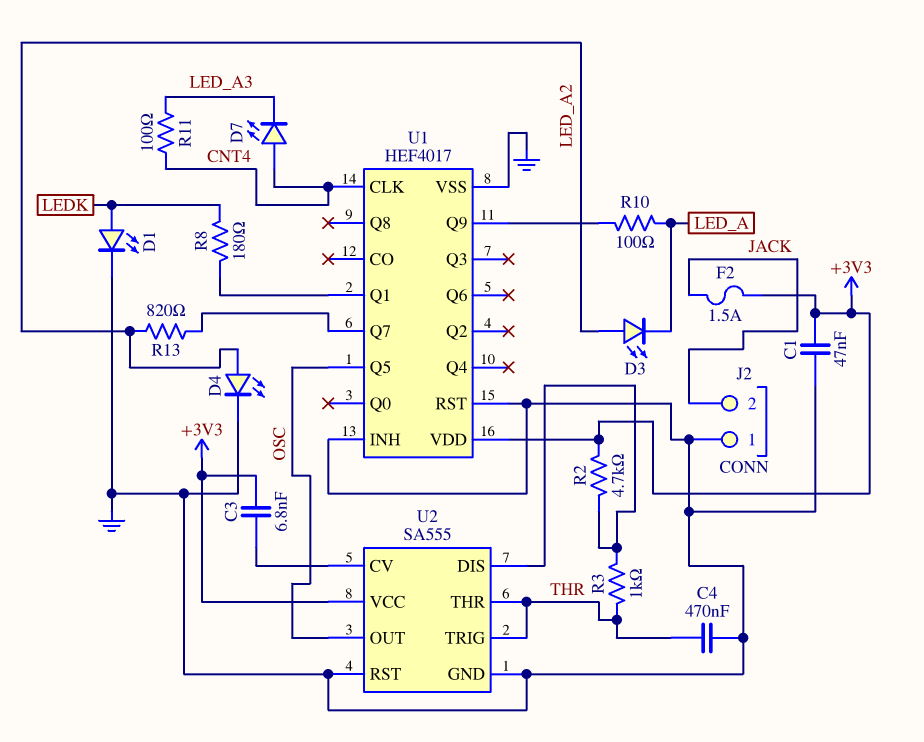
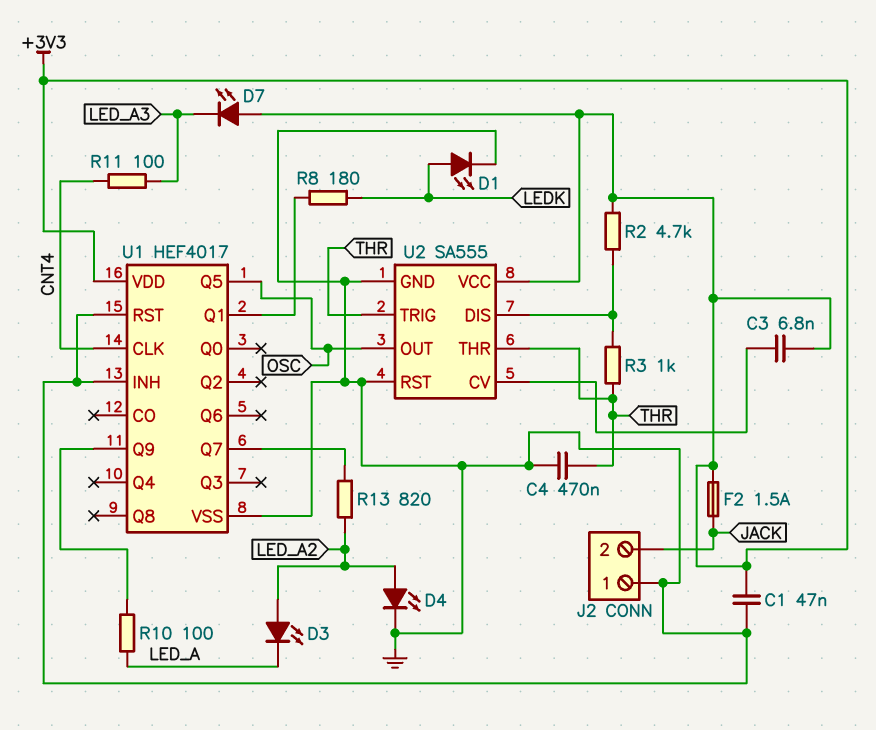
D7: LED (A CNT4, K LED_A3) -> LED (A +3V3, K LED_A3)

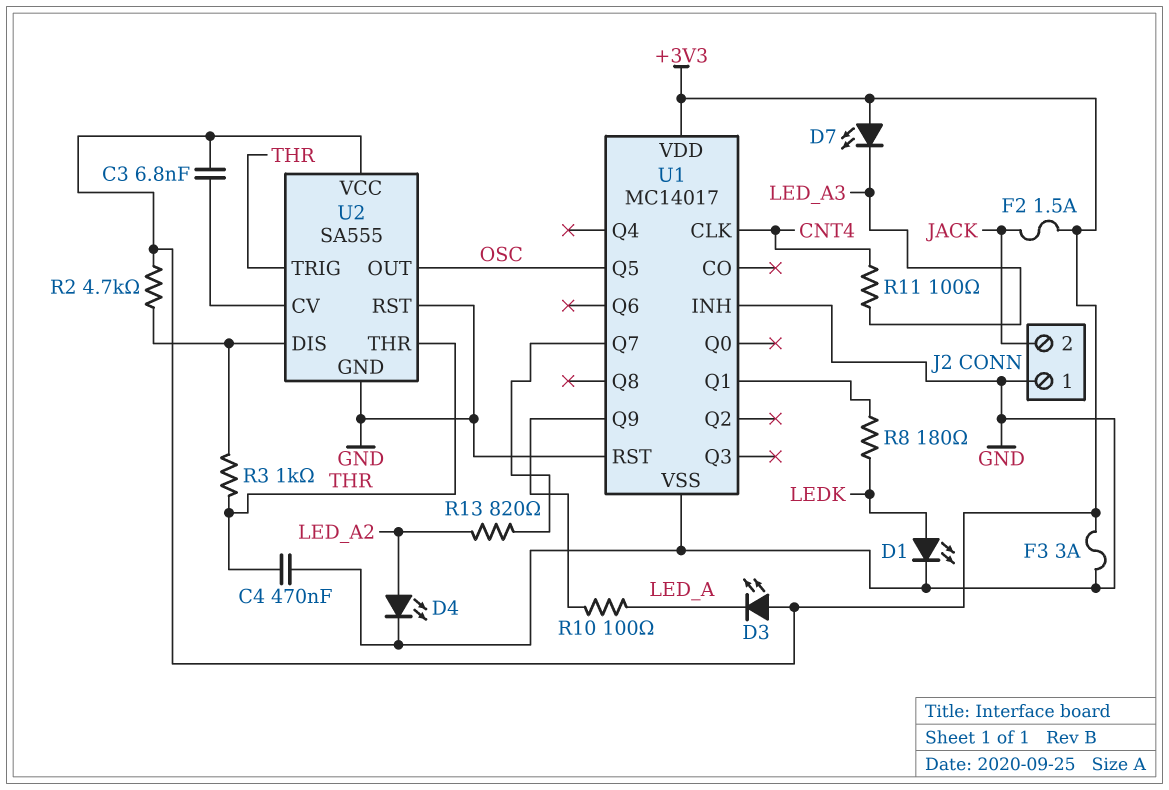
C1: 47nF (+3V3, GND) -> none
D3: LED (A LED_A2, K LED_A) -> LED (A +3V3, K LED_A)
F3: none -> 3A (+3V3, GND)
U1: HEF4017 -> MC14017

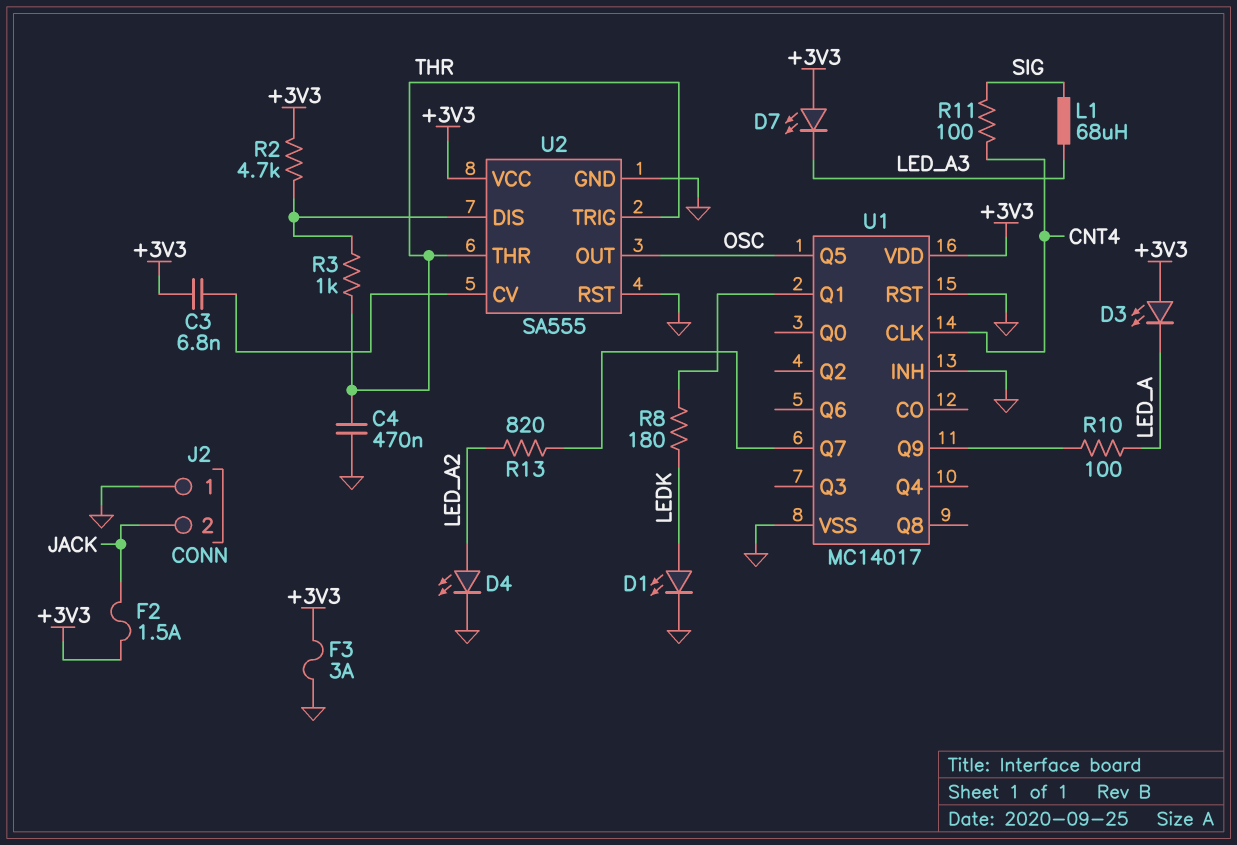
L1: none -> 68uH (LED_A3, SIG)
R11: 100 (CNT4, LED_A3) -> 100 (CNT4, SIG)

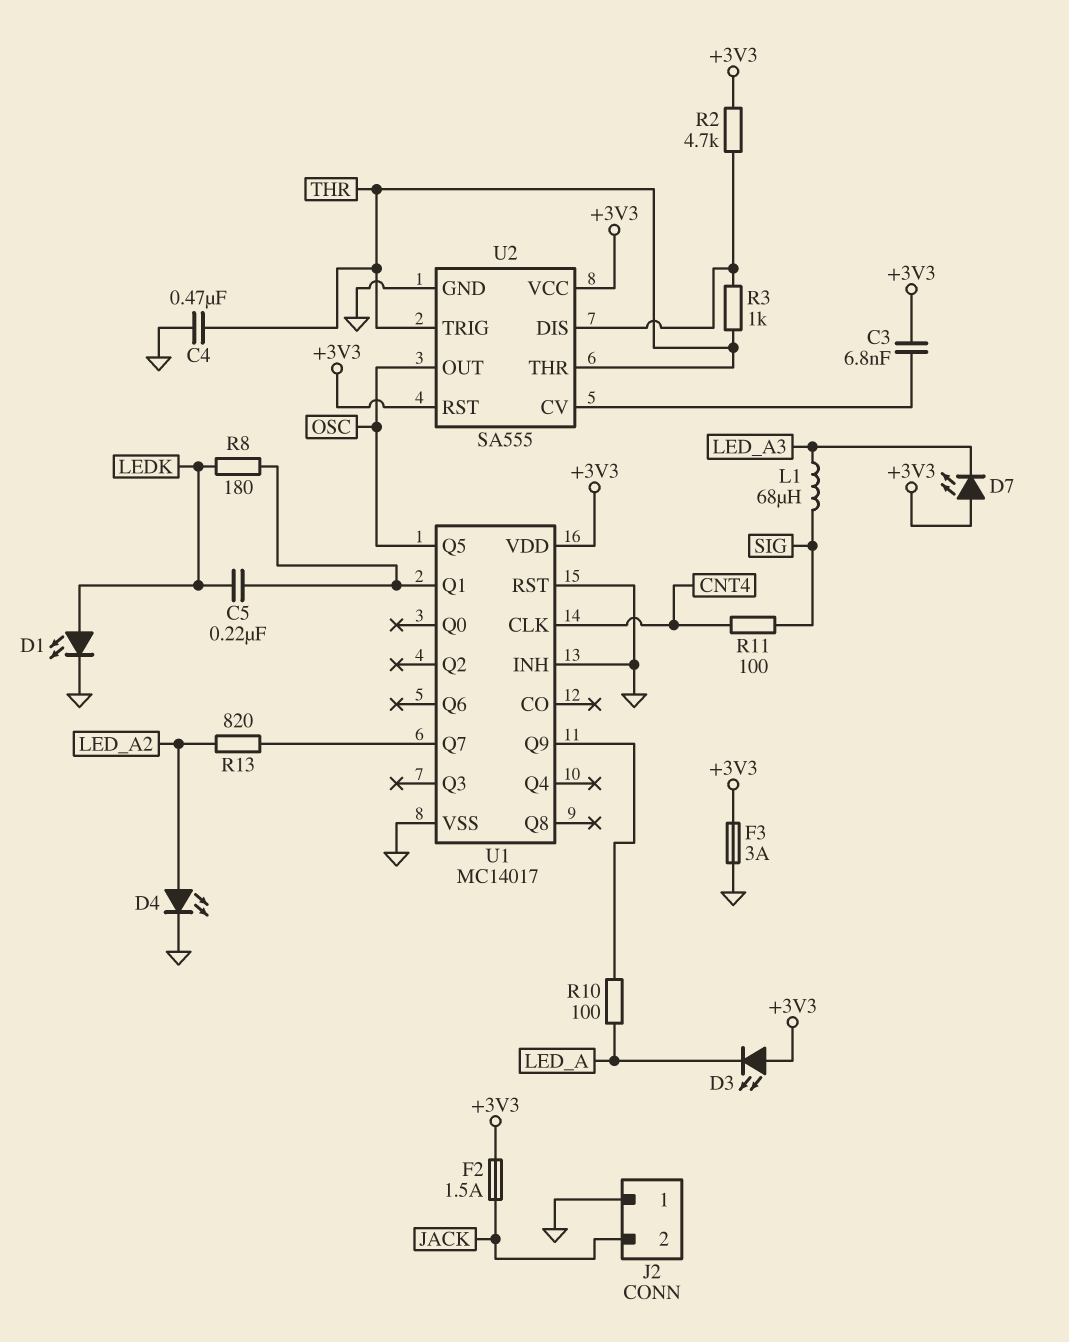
C5: none -> 220nF (LEDK, U1/Q1)
U2 pin RST: GND -> +3V3

